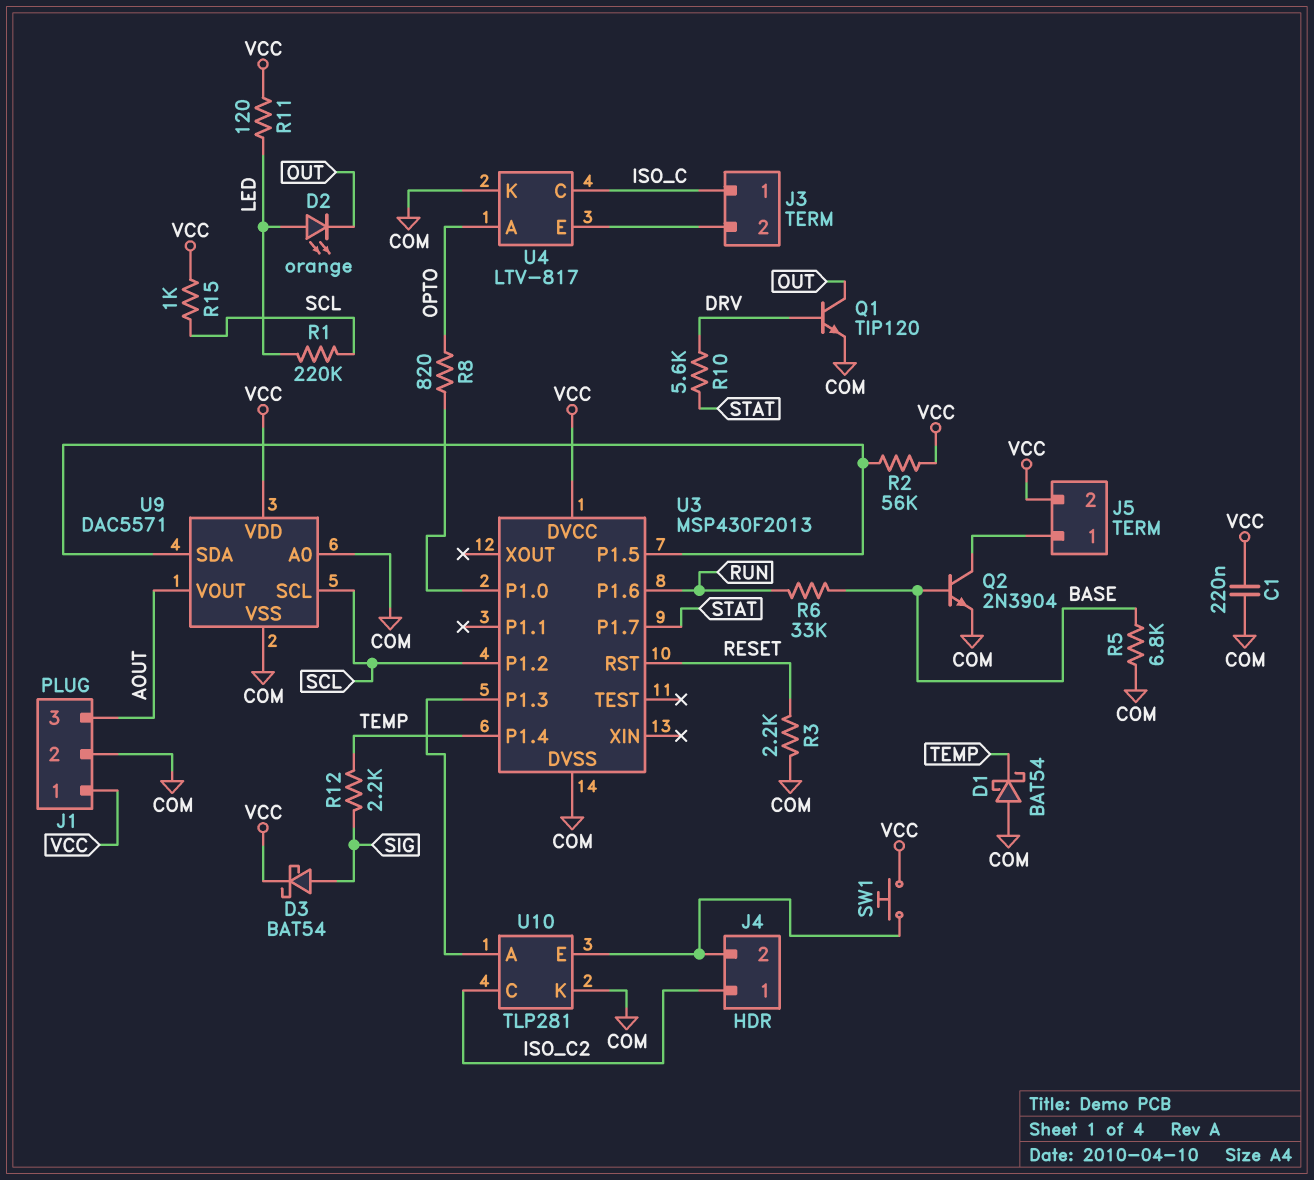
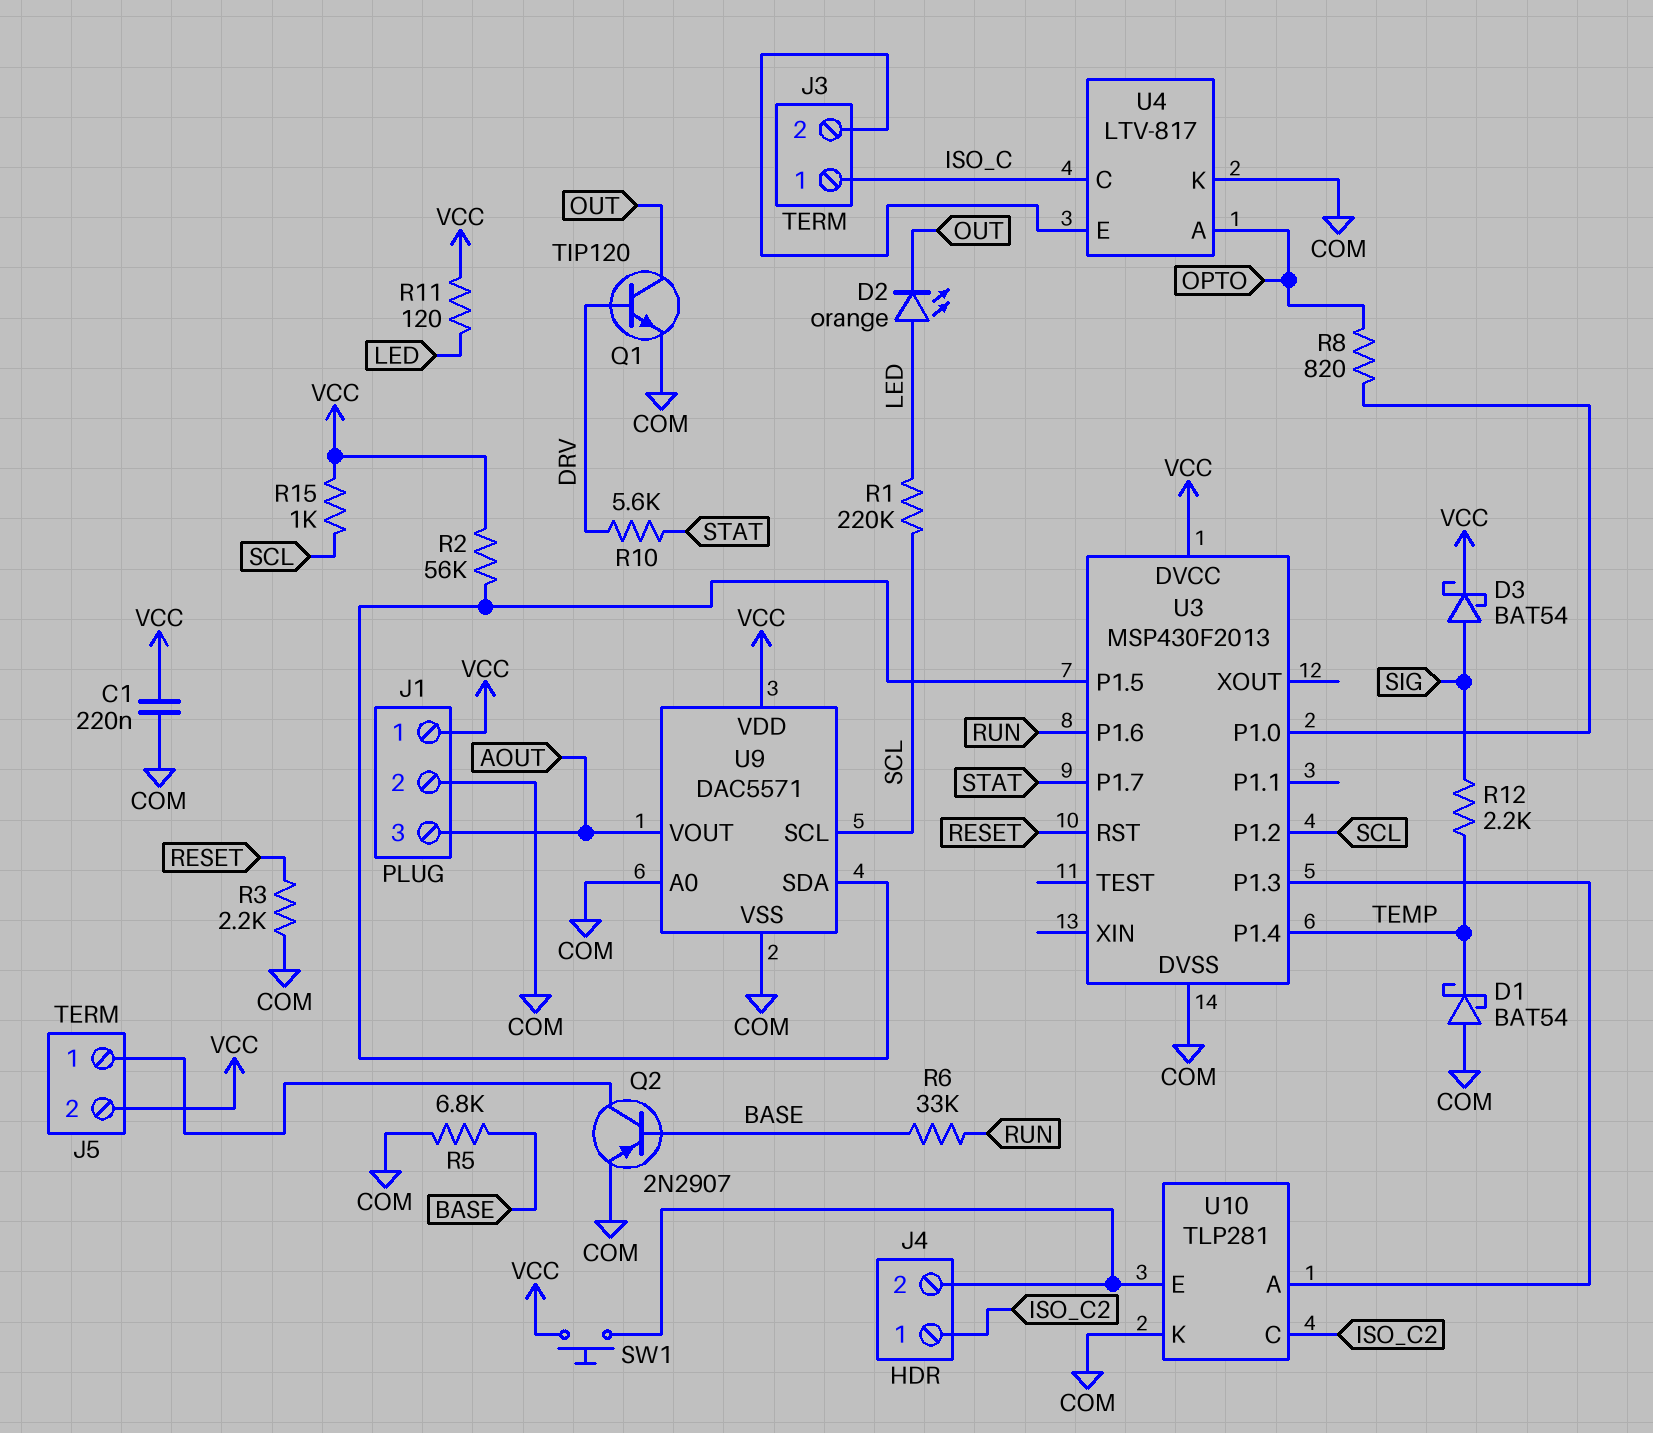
Q2: NPN 2N3904 (B BASE, C J5/1, E COM) -> PNP 2N2907 (B BASE, C J5/1, E COM)

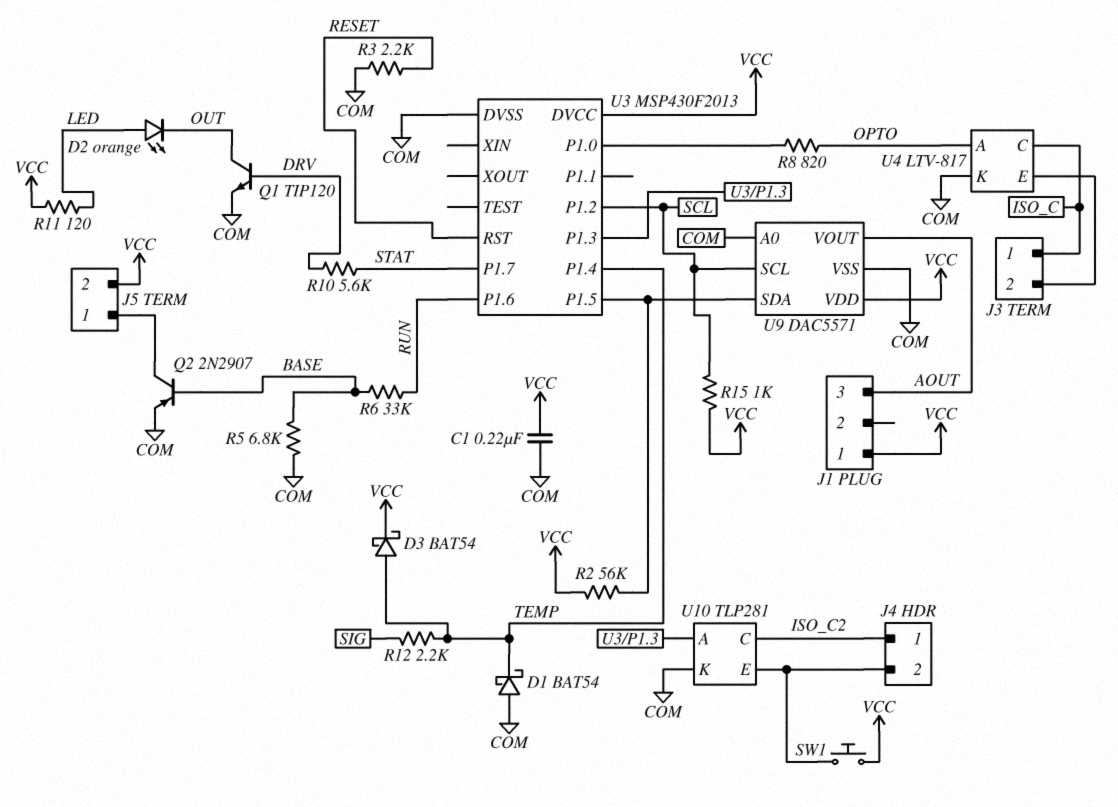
D3: schottky BAT54 (A SIG, K VCC) -> schottky BAT54 (A TEMP, K VCC)
J1 pin 2: COM -> none
R1: 220k (LED, SCL) -> none

